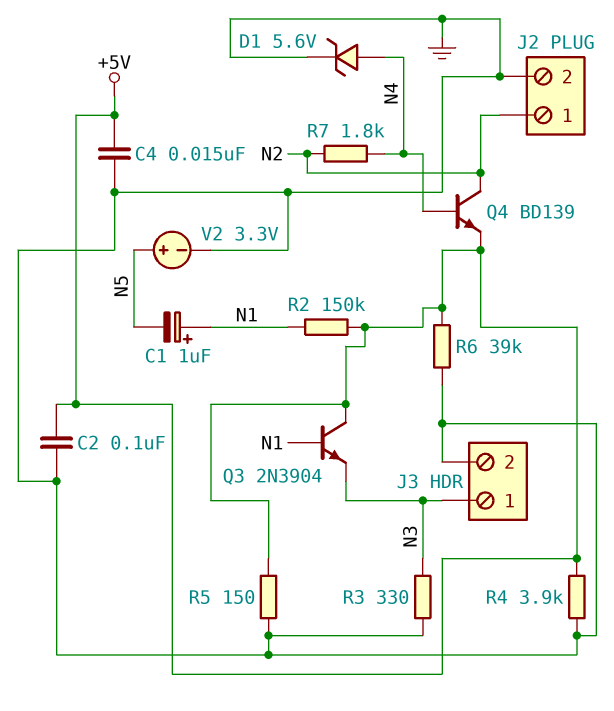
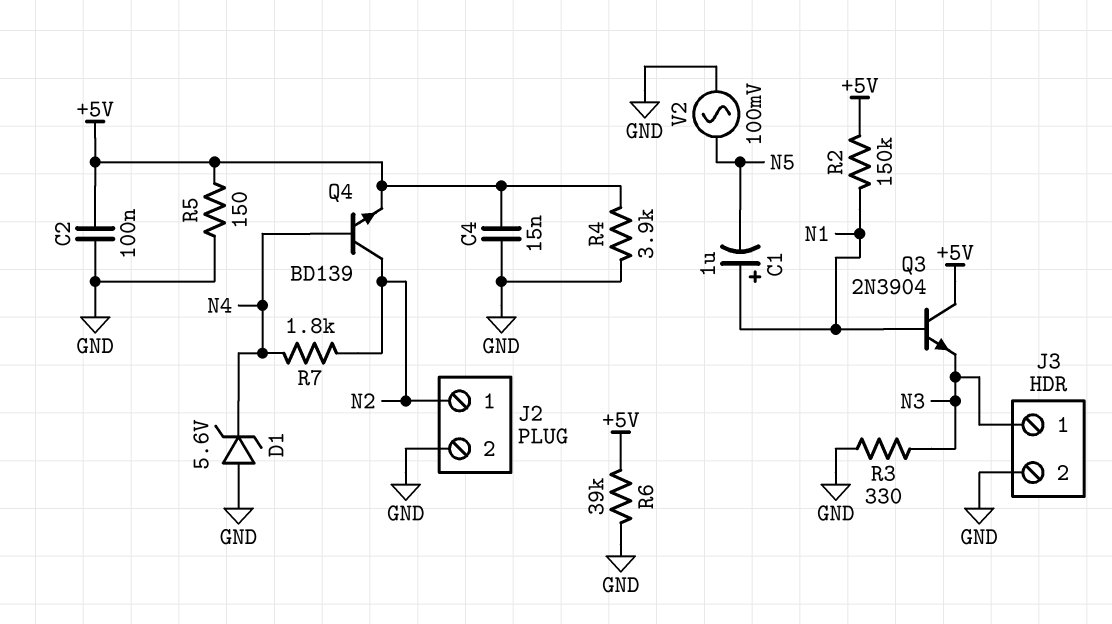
D1: zener 5.6V (A N4, K GND) -> zener 5.6V (A GND, K N4)
V2: 3.3V (plus N5, minus GND) -> AC 100mV (GND, N5)

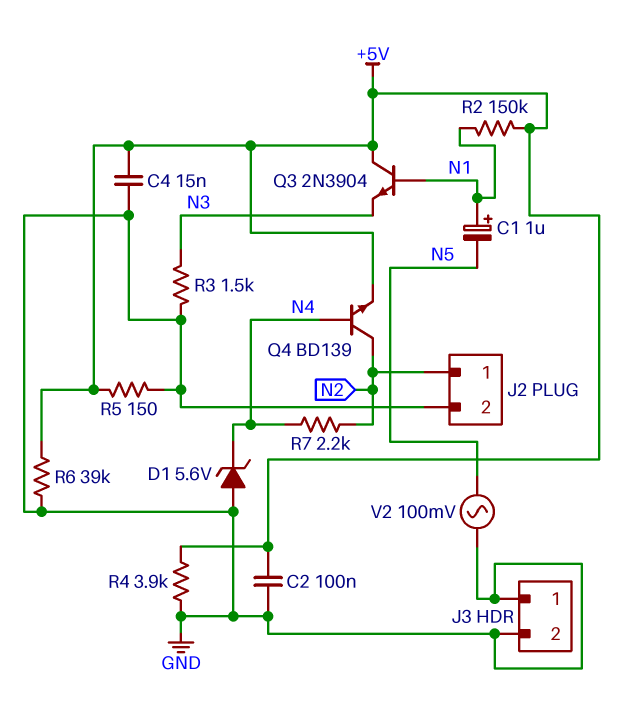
J3 pin 1: N3 -> GND
R3: 330 (GND, N3) -> 1.5k (GND, N3)
R7: 1.8k (N2, N4) -> 2.2k (N2, N4)

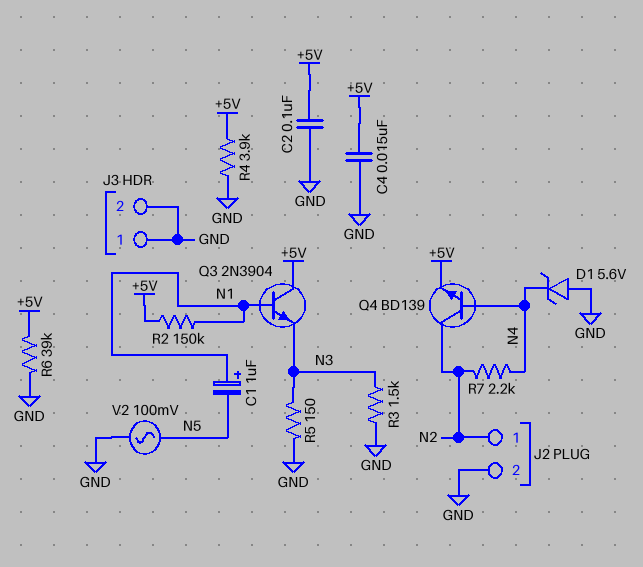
R5: 150 (+5V, GND) -> 150 (GND, N3)

